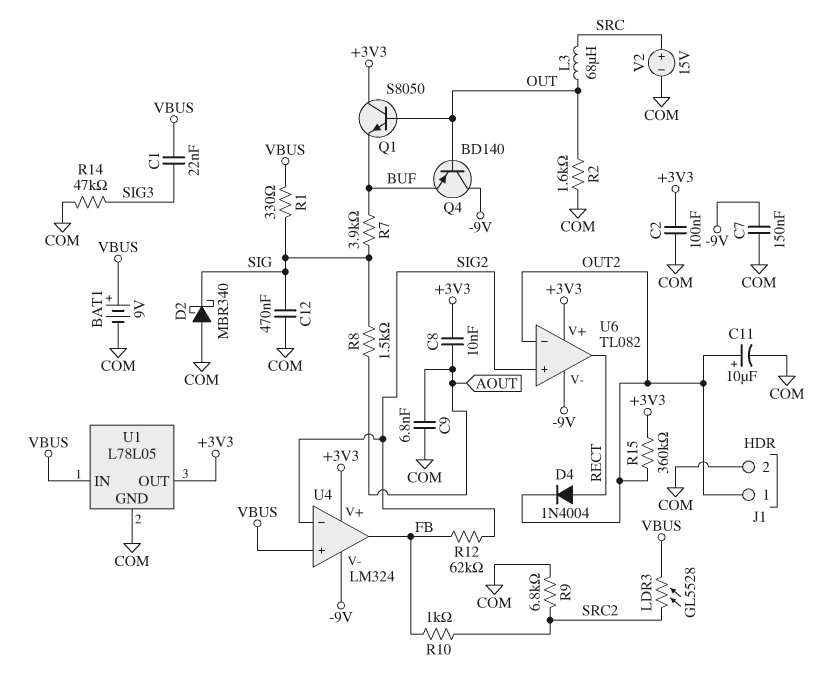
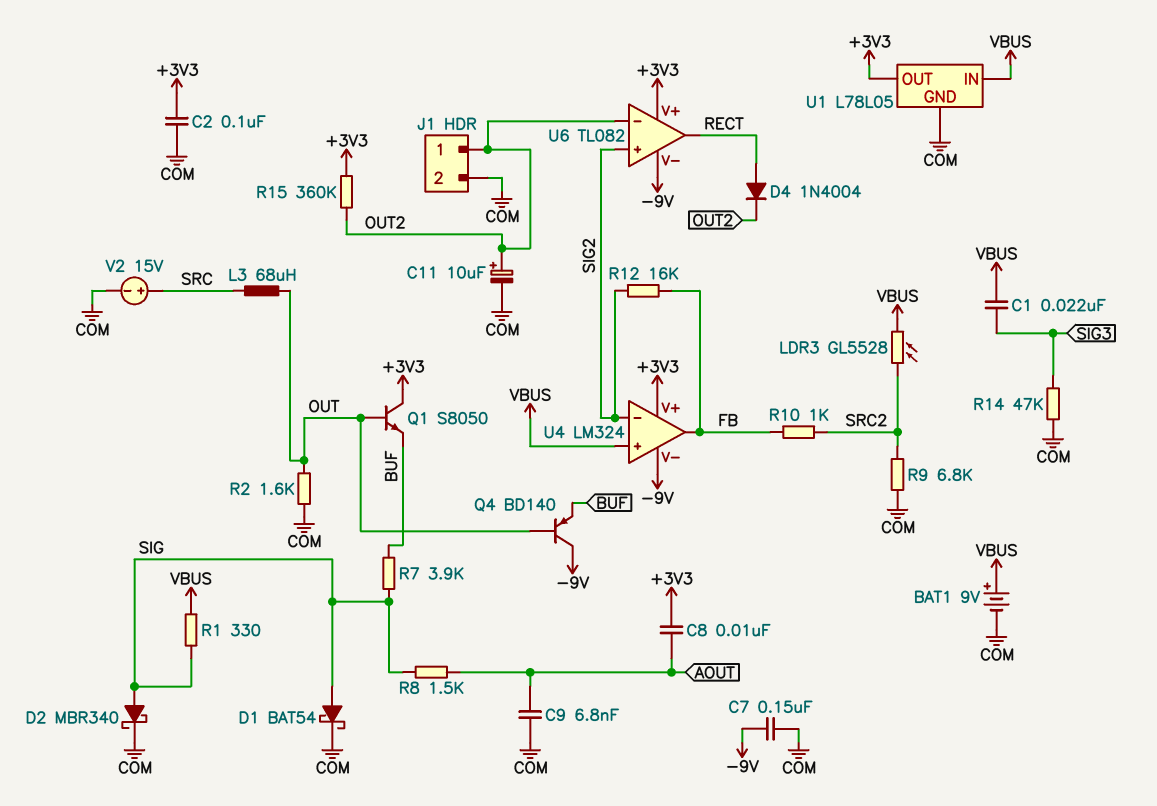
C12: 470nF (COM, SIG) -> none
D1: none -> schottky BAT54 (A SIG, K COM)
D2: schottky MBR340 (A COM, K SIG) -> schottky MBR340 (A SIG, K COM)
R12: 62k (FB, SIG2) -> 16k (FB, SIG2)

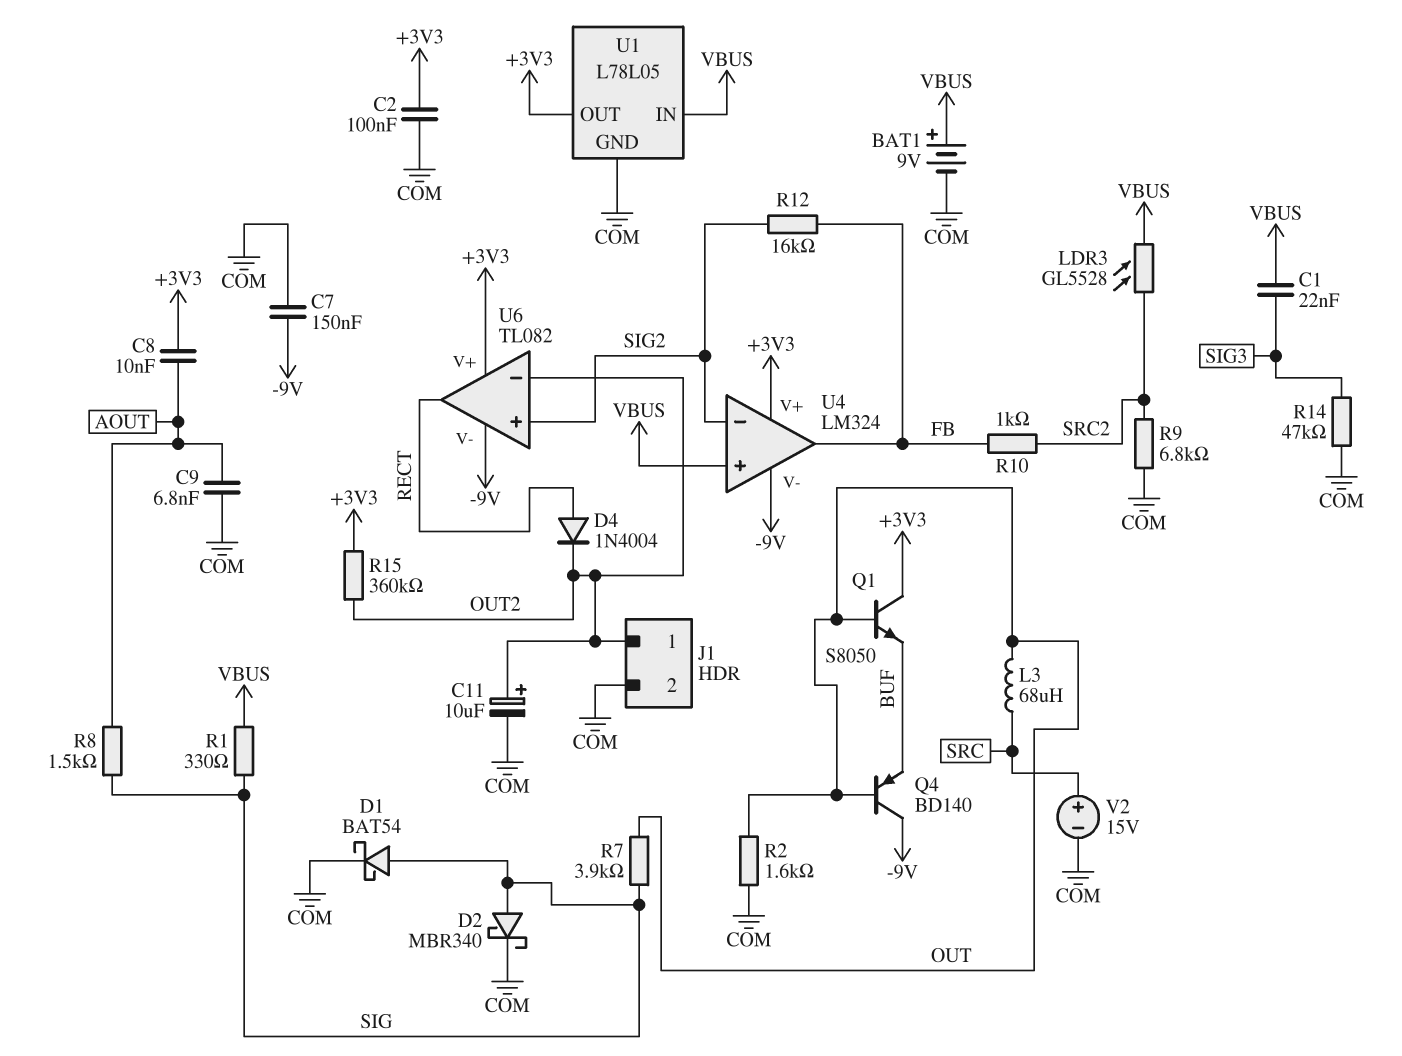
R7: 3.9k (BUF, SIG) -> 3.9k (OUT, SIG)

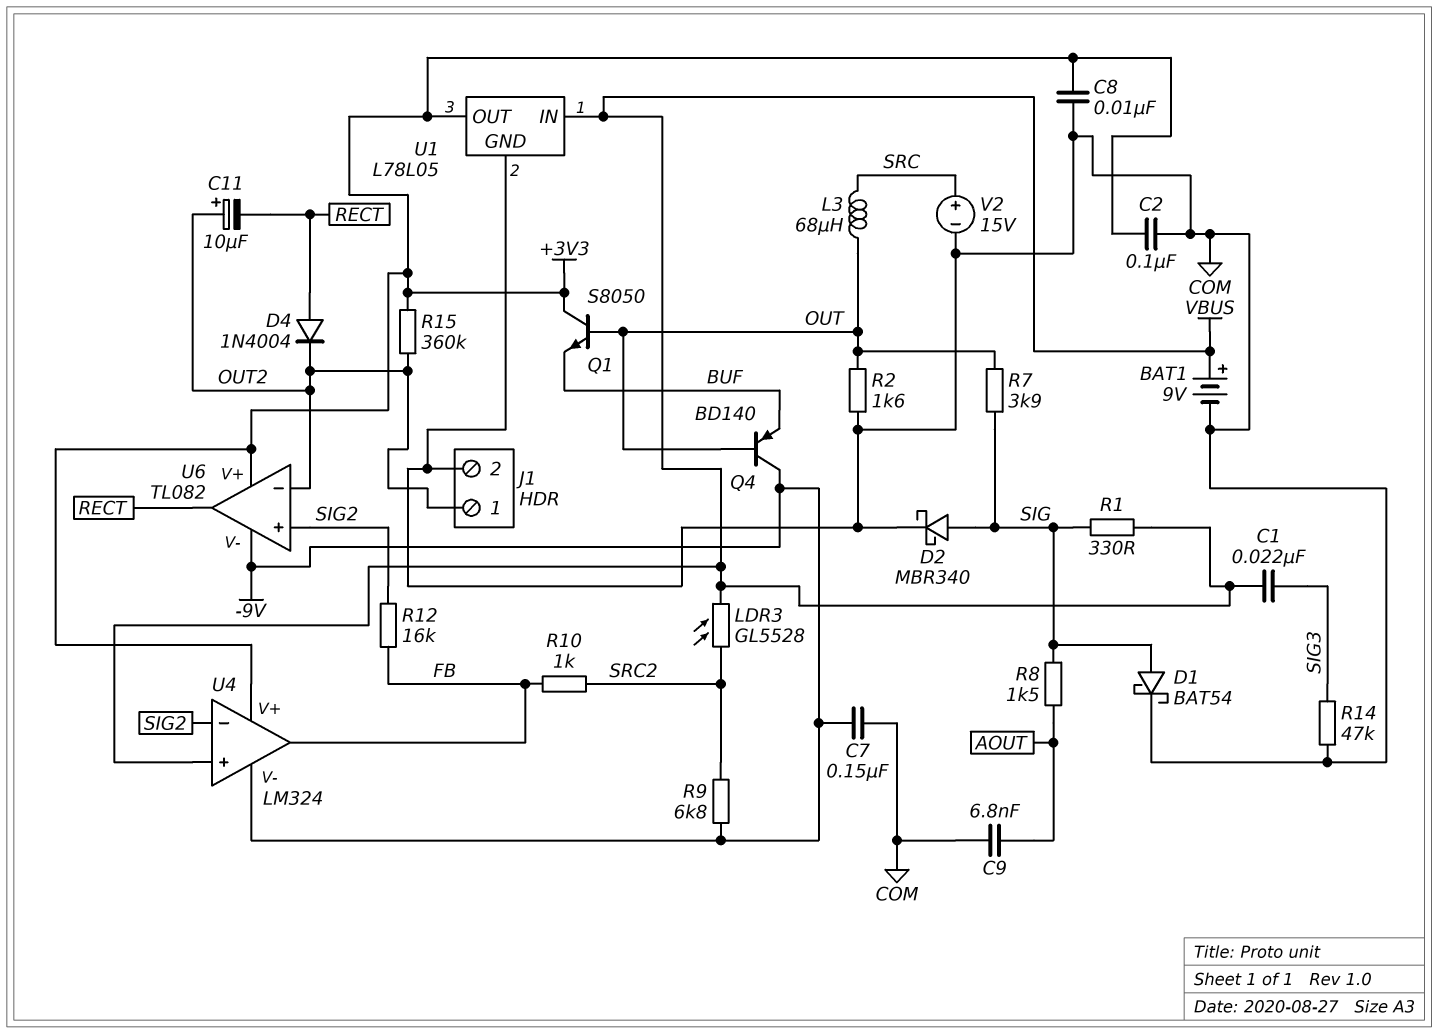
C8: 10nF (+3V3, AOUT) -> 10nF (+3V3, COM)
C11: 10uF (plus OUT2, minus COM) -> 10uF (plus OUT2, minus RECT)
R9: 6.8k (COM, SRC2) -> 6.8k (-9V, SRC2)

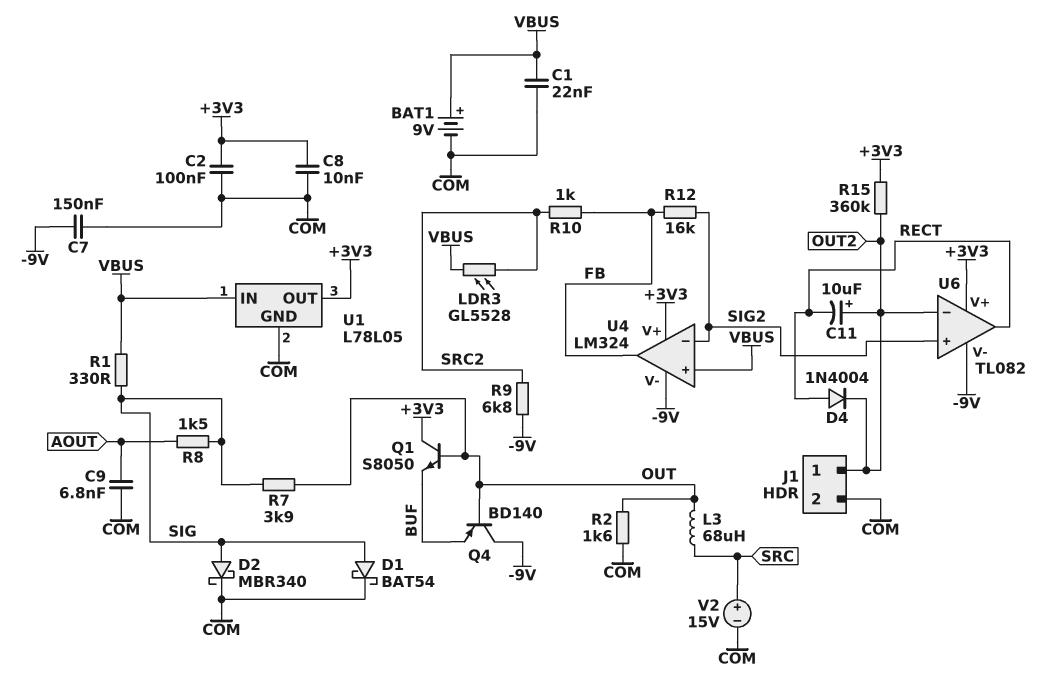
C1: 22nF (SIG3, VBUS) -> 22nF (COM, VBUS)
R14: 47k (COM, SIG3) -> none

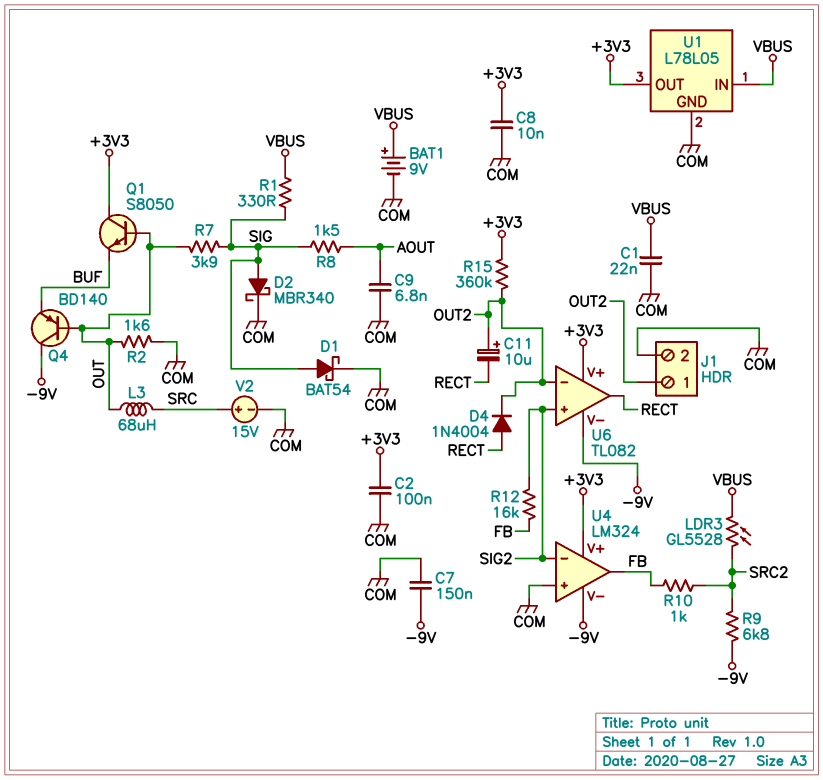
U4 pin in+: VBUS -> COM

